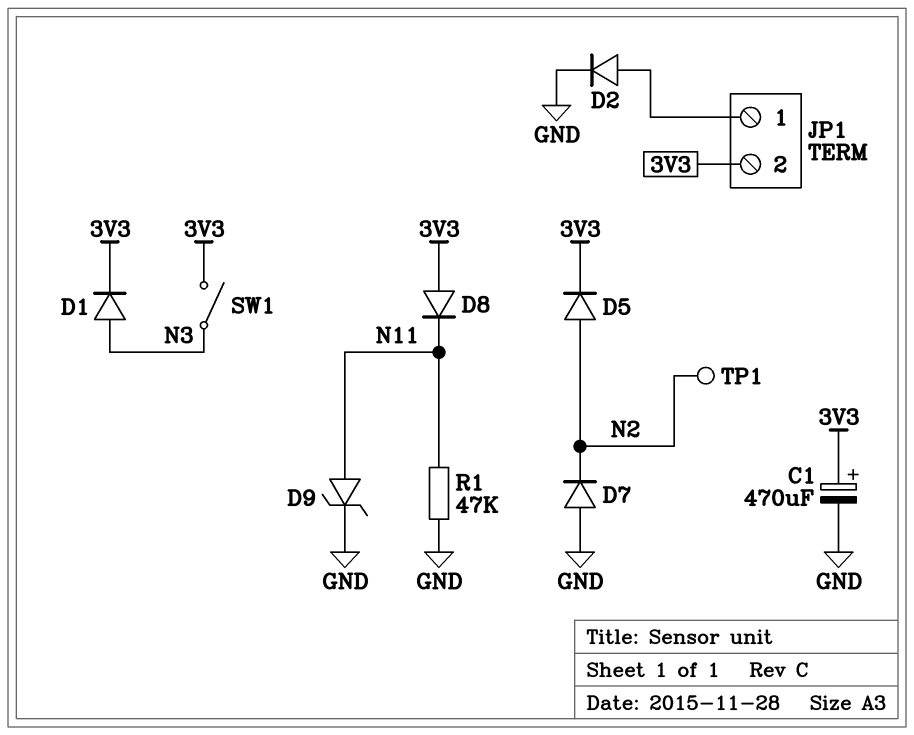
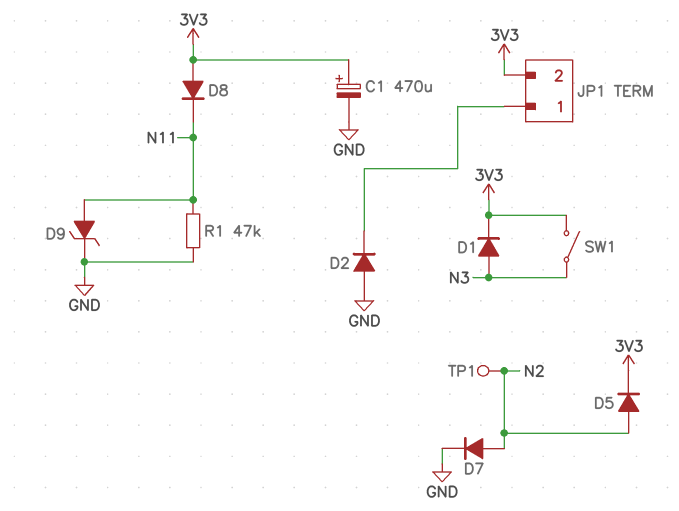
D2: diode (A JP1/1, K GND) -> diode (A GND, K JP1/1)
D7: diode (A GND, K N2) -> diode (A N2, K GND)

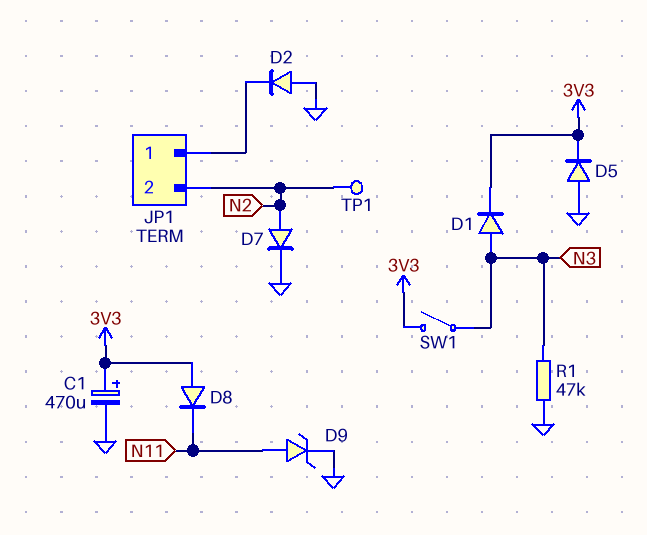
D5: diode (A N2, K 3V3) -> diode (A GND, K 3V3)
JP1 pin 2: 3V3 -> N2
R1: 47k (GND, N11) -> 47k (GND, N3)

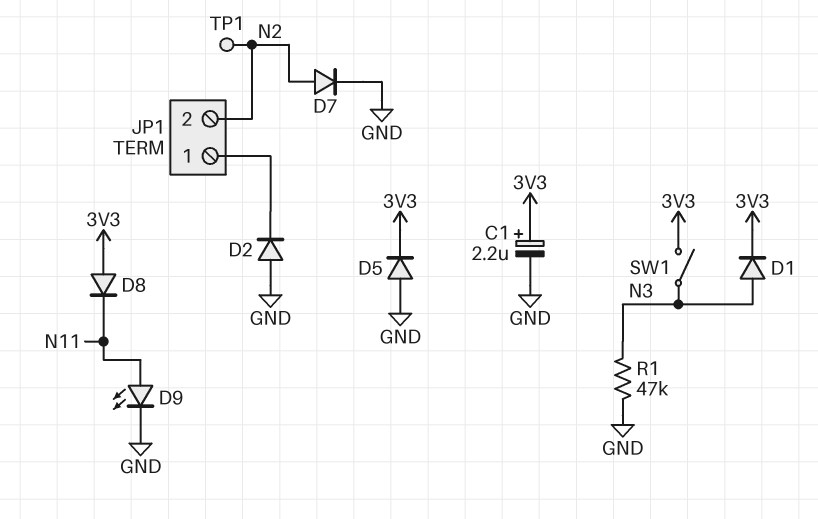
C1: 470uF (plus 3V3, minus GND) -> 2.2uF (plus 3V3, minus GND)
D9: zener (A N11, K GND) -> LED (A N11, K GND)

